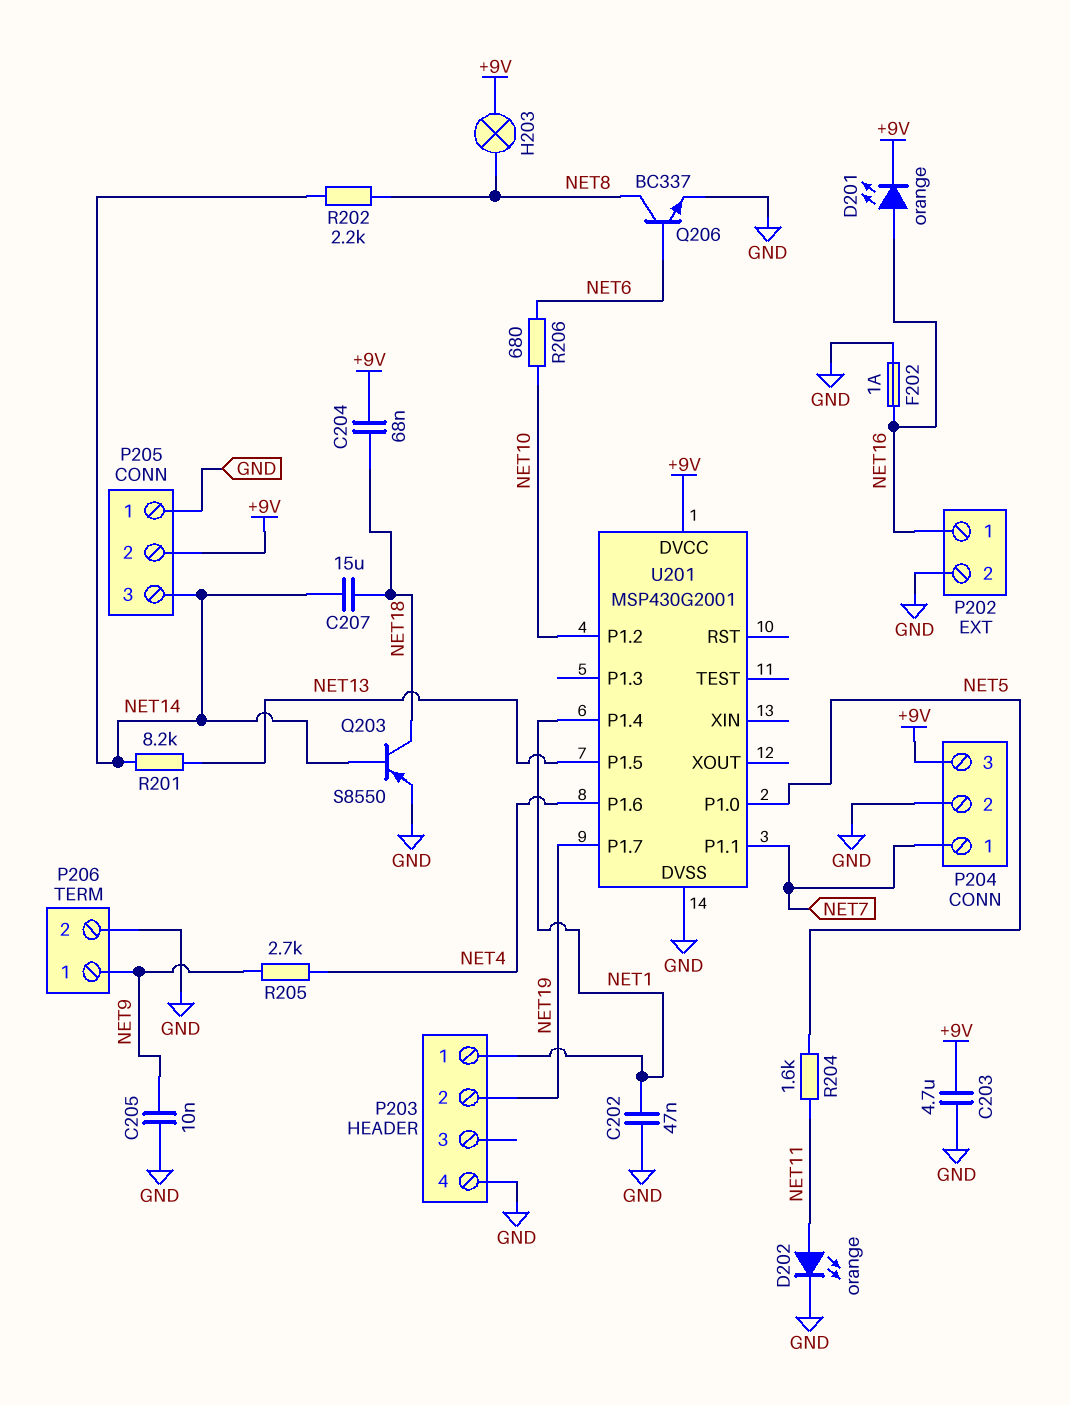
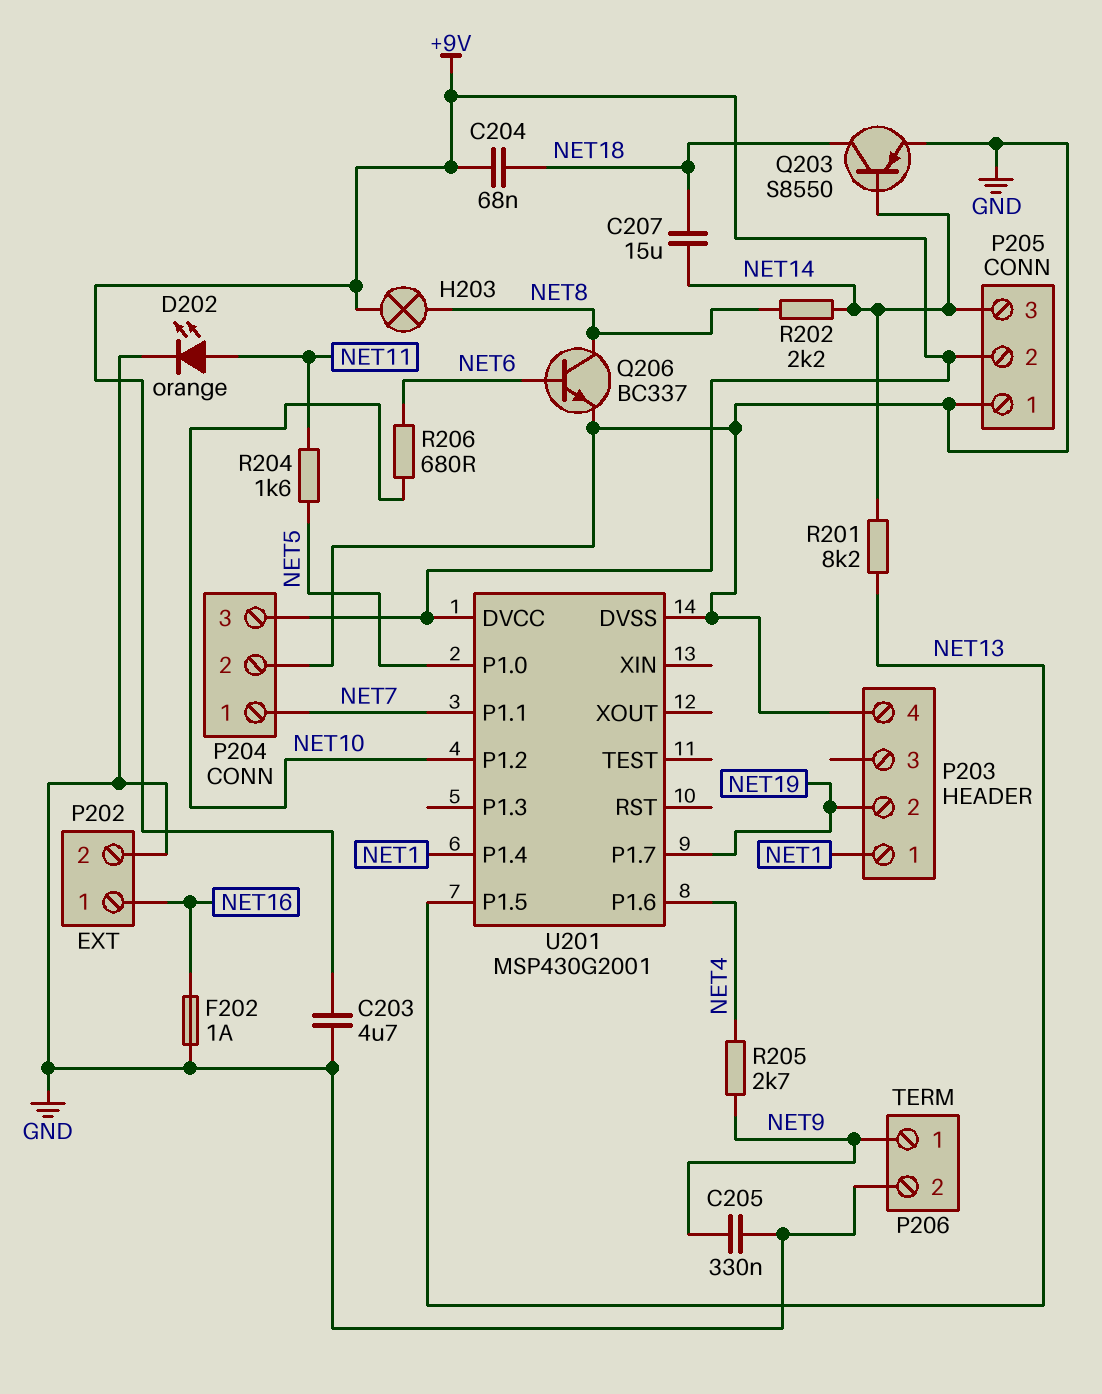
C202: 47nF (GND, NET1) -> none
C205: 10nF (GND, NET9) -> 330nF (GND, NET9)
D201: LED orange (A NET16, K +9V) -> none

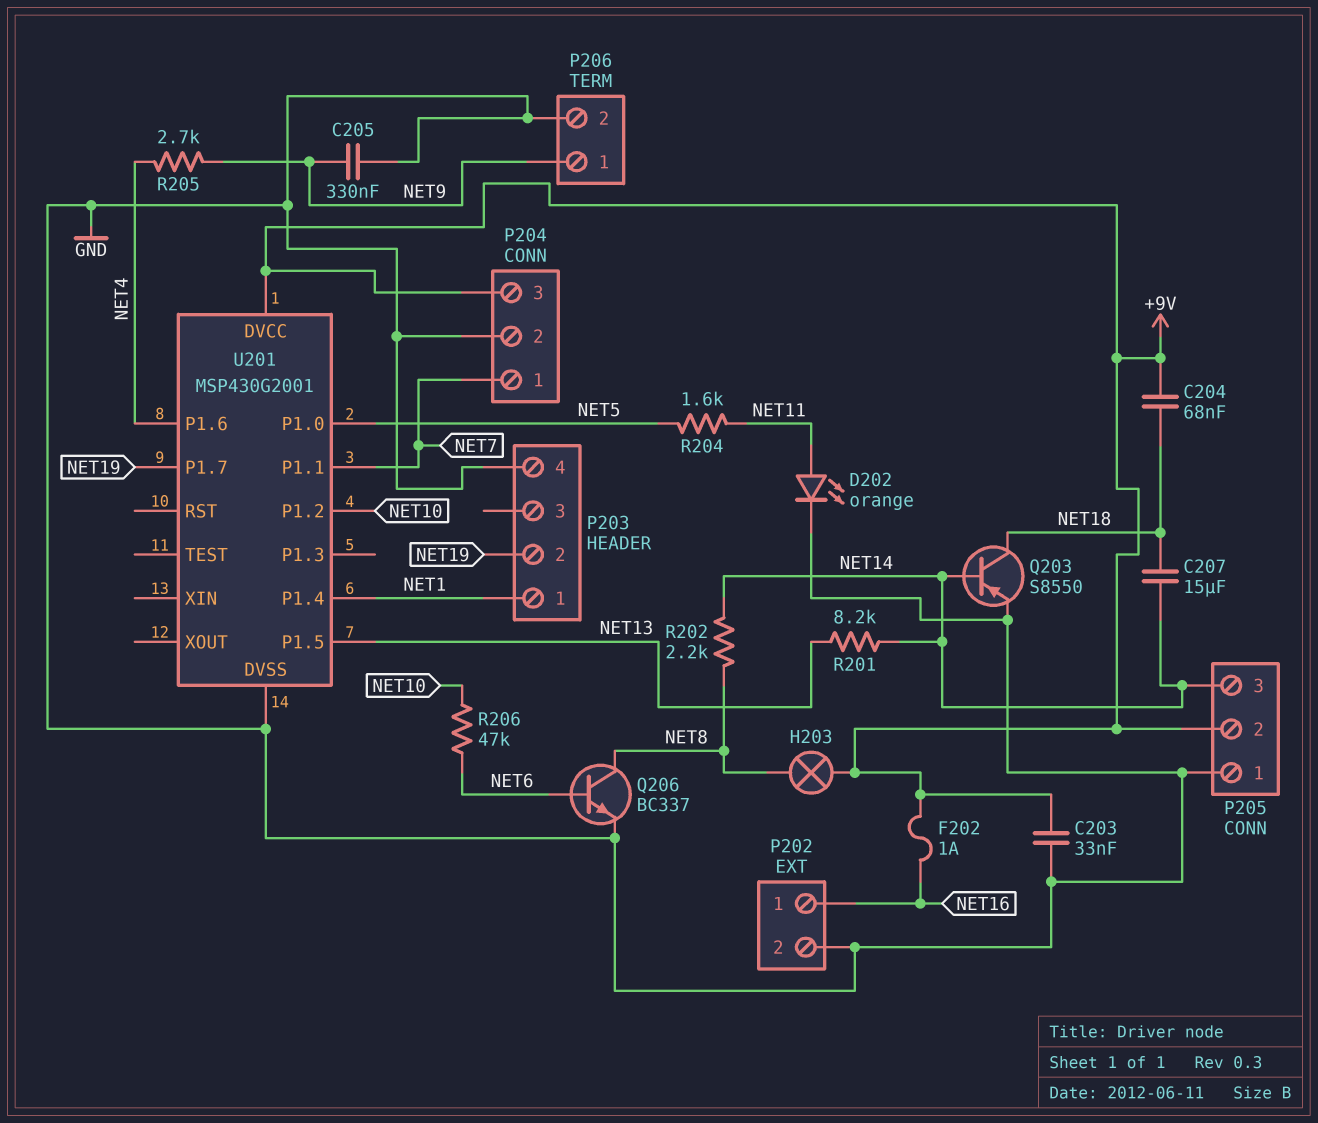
C203: 4.7uF (+9V, GND) -> 33nF (+9V, GND)
F202: 1A (GND, NET16) -> 1A (+9V, NET16)
R206: 680 (NET6, NET10) -> 47k (NET6, NET10)

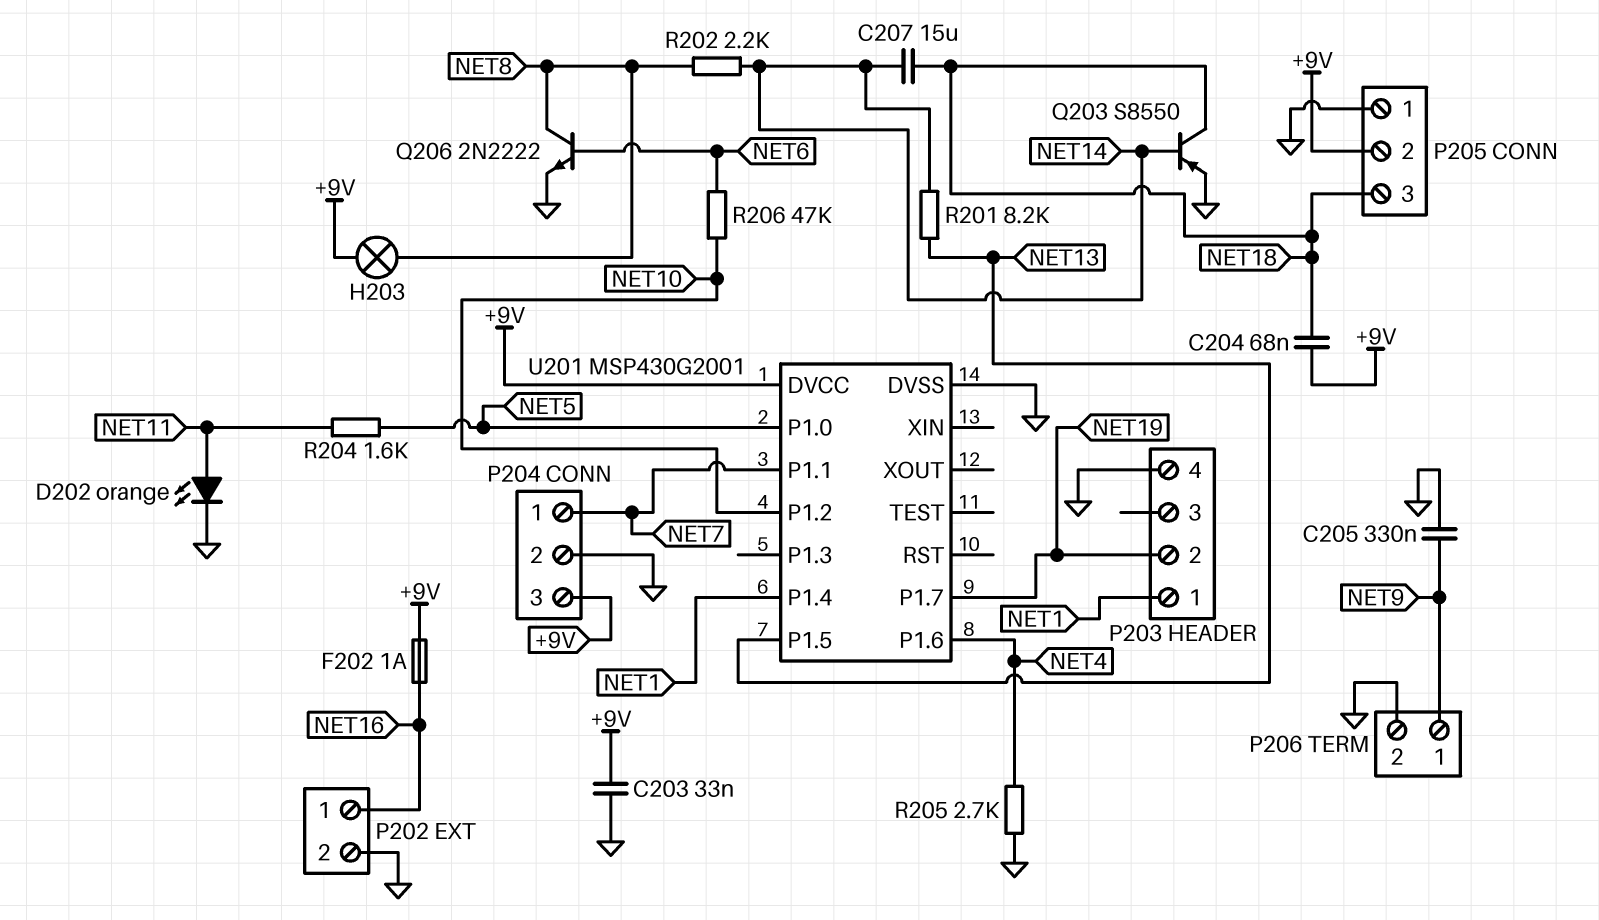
P205 pin 3: NET14 -> NET18
Q206: NPN BC337 (B NET6, C NET8, E GND) -> NPN 2N2222 (B NET6, C NET8, E GND)
R205: 2.7k (NET4, NET9) -> 2.7k (GND, NET4)

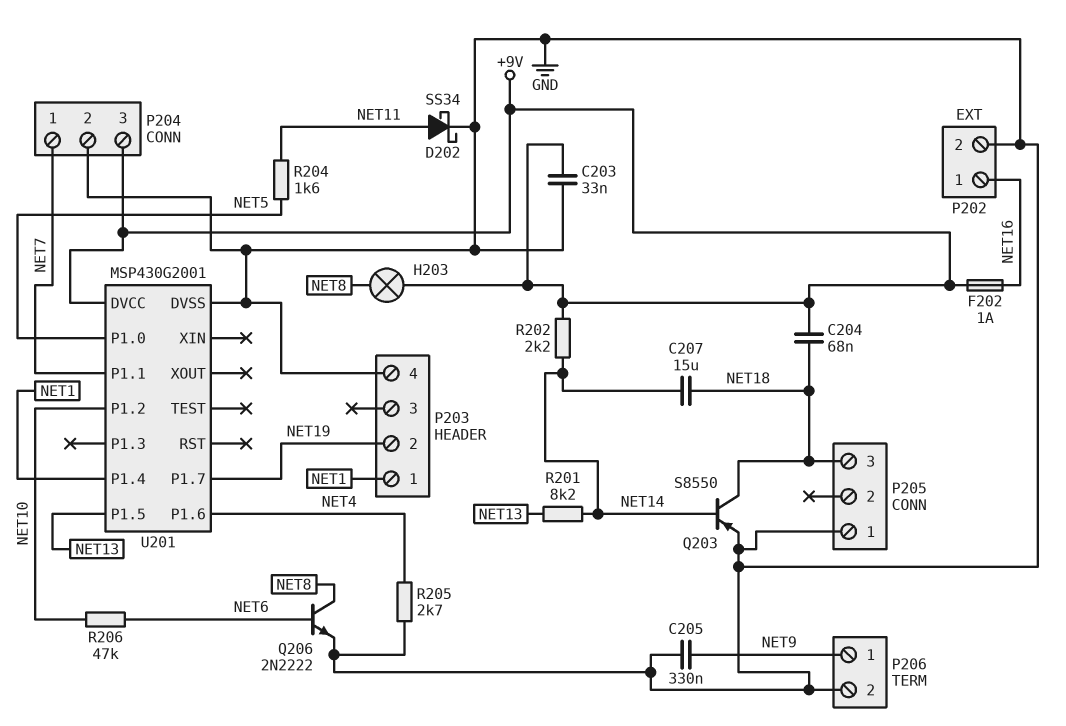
D202: LED orange (A NET11, K GND) -> schottky SS34 (A NET11, K GND)
P205 pin 2: +9V -> none
R202: 2.2k (NET8, NET14) -> 2.2k (+9V, NET14)

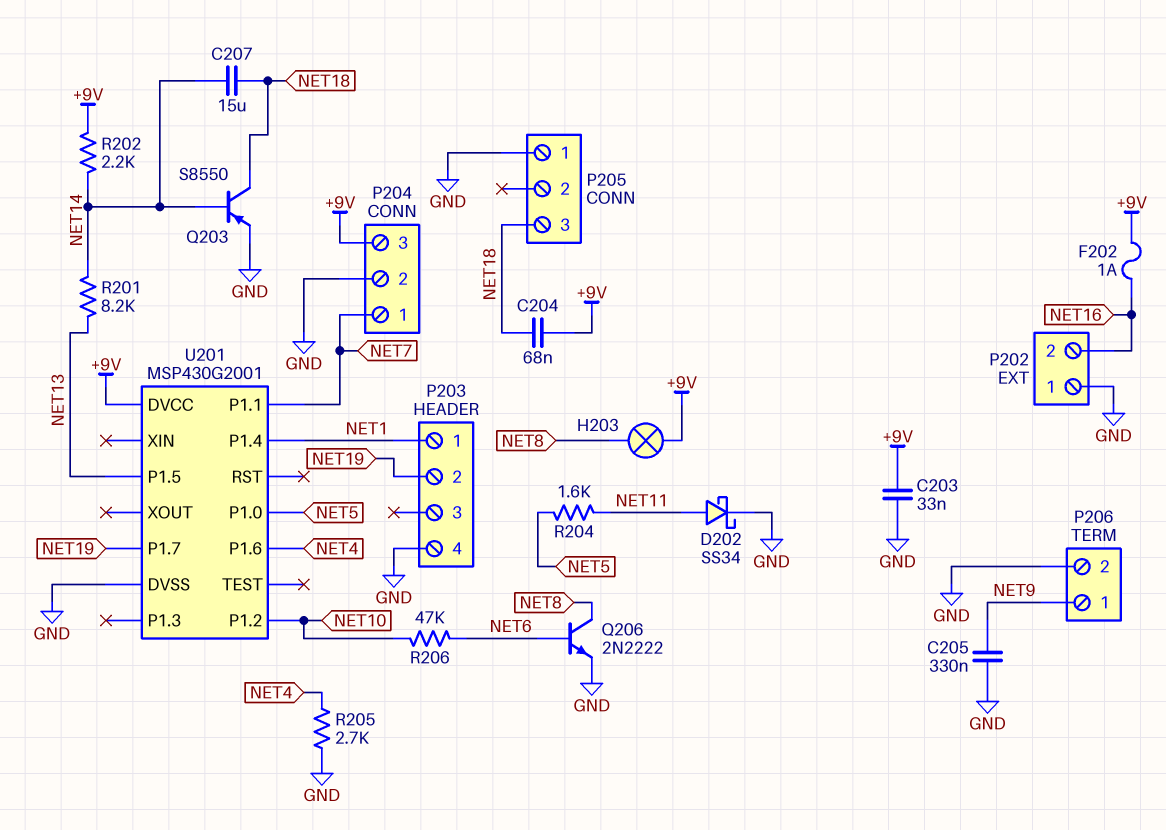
P202 pin 1: NET16 -> GND
P202 pin 2: GND -> NET16

